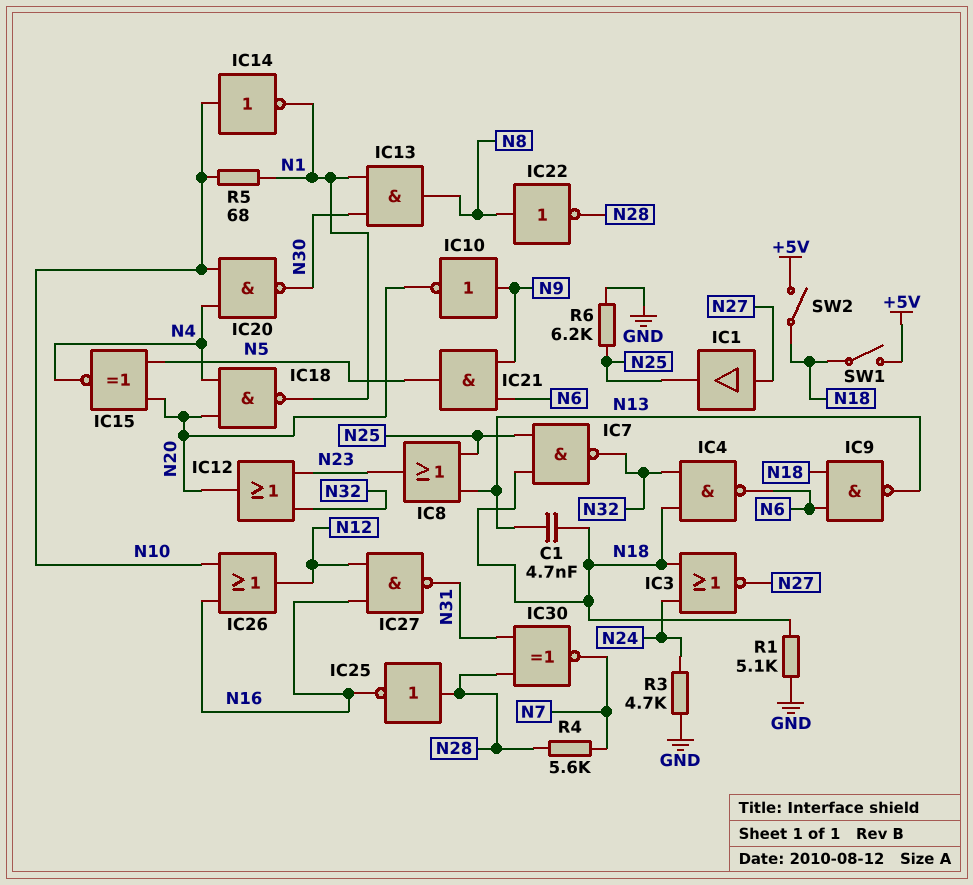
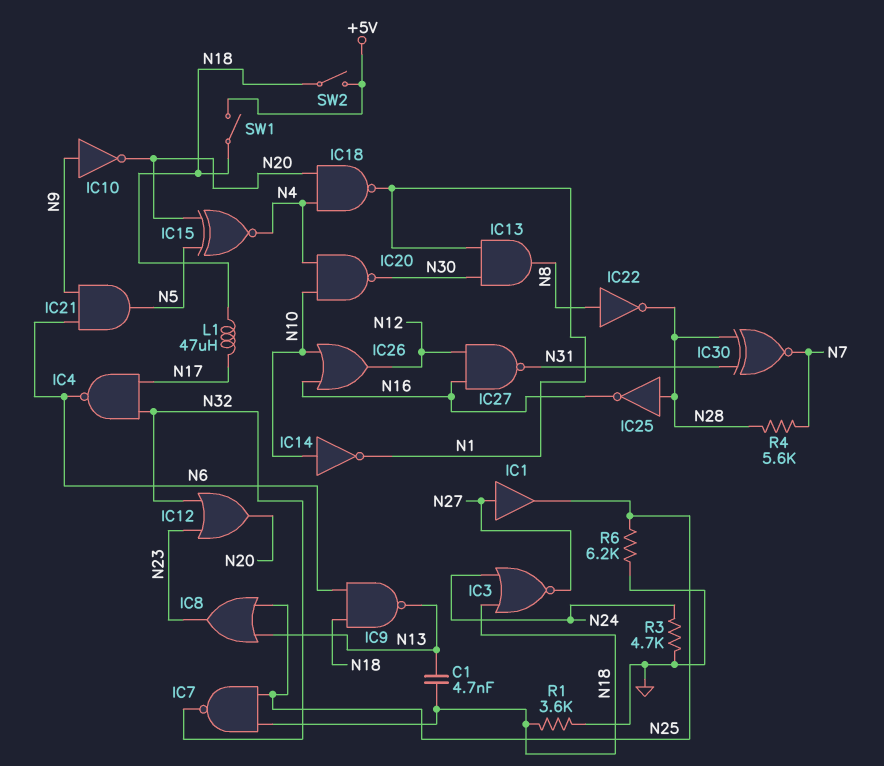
IC4: NAND (in N18, in N32, out N6) -> NAND (in N17, in N32, out N6)
L1: none -> 47uH (N17, N18)
R1: 5.1k (GND, N18) -> 3.6k (GND, N18)
R5: 68 (N1, N10) -> none

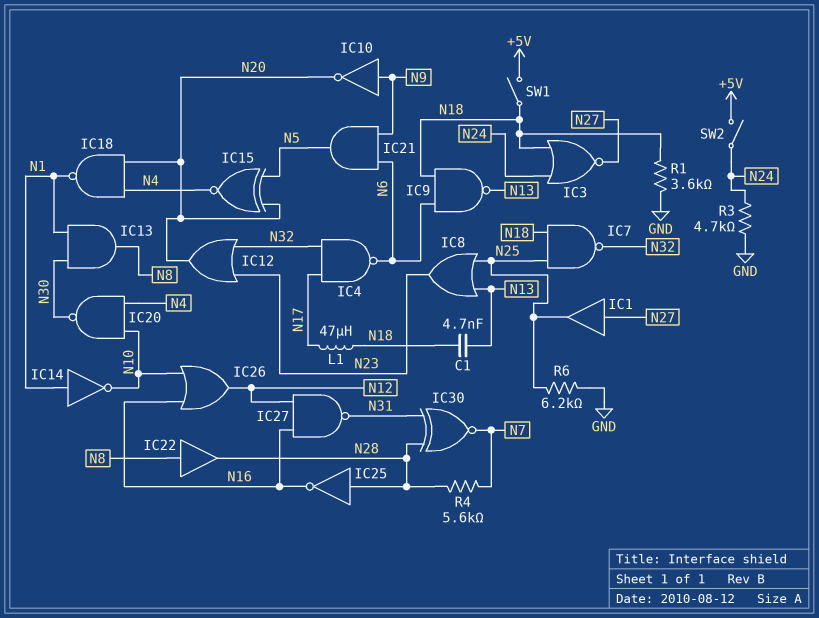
IC14: NOT (in N10, out N1) -> NOT (in N1, out N10)
IC22: NOT (in N8, out N28) -> buffer (in N8, out N28)
SW2: switch (+5V, N18) -> switch (+5V, N24)

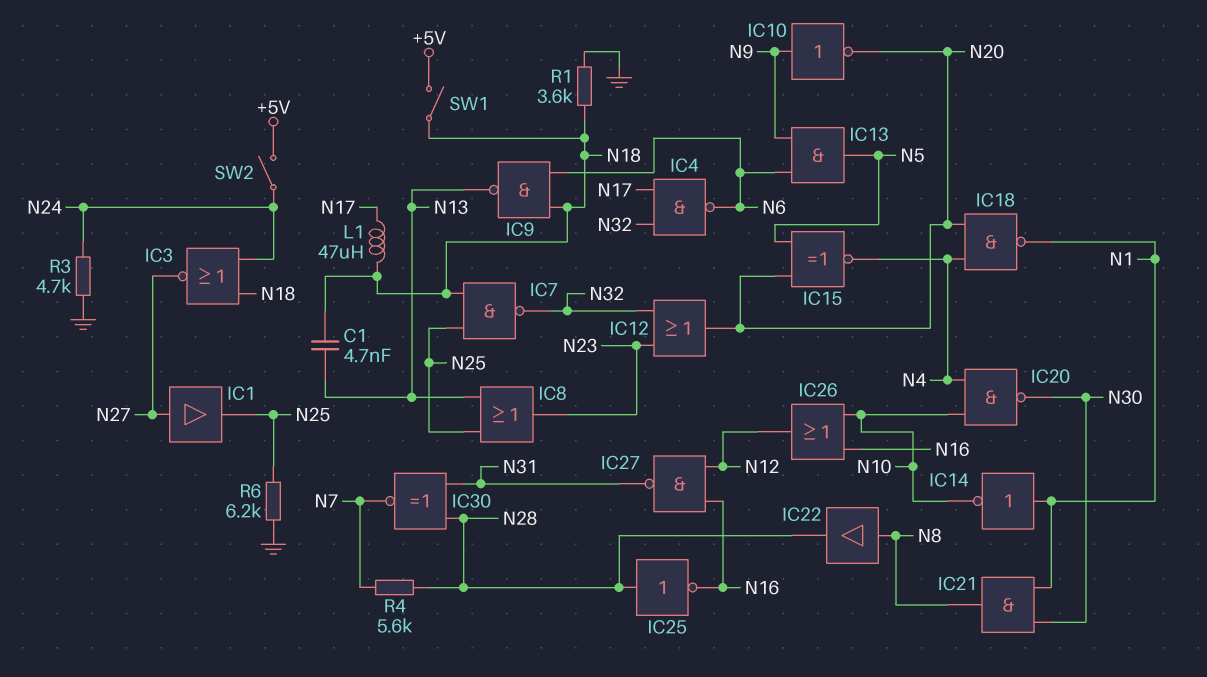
IC13: AND (in N1, in N30, out N8) -> AND (in N6, in N9, out N5)
IC21: AND (in N6, in N9, out N5) -> AND (in N1, in N30, out N8)

